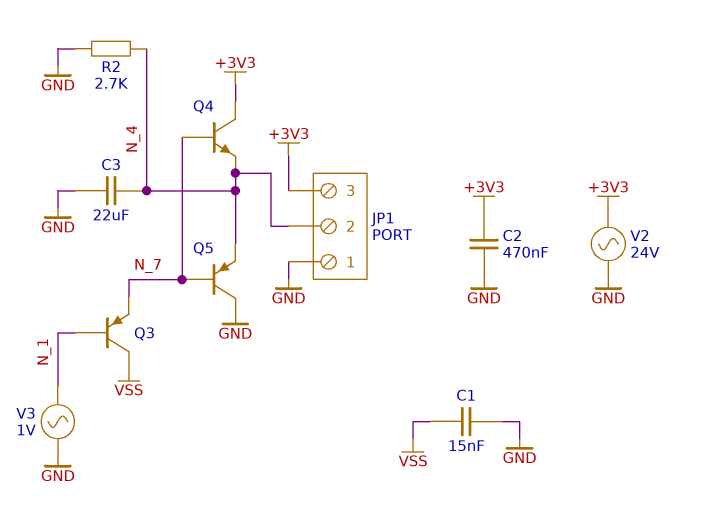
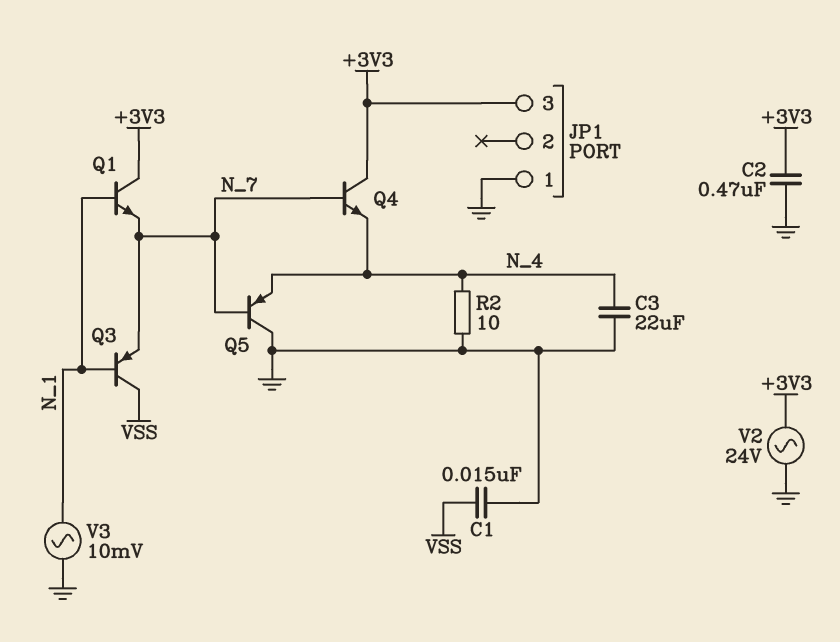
JP1 pin 2: N_4 -> none
Q1: none -> NPN (B N_1, C +3V3, E N_7)
R2: 2.7k (GND, N_4) -> 10 (GND, N_4)
V3: AC 1V (GND, N_1) -> AC 10mV (GND, N_1)

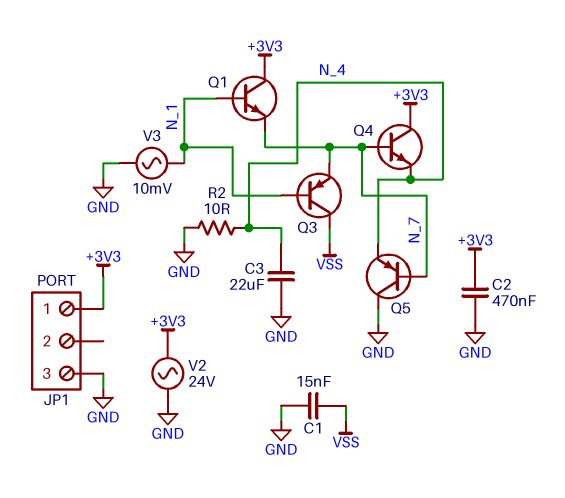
JP1 pin 1: GND -> +3V3
JP1 pin 3: +3V3 -> GND

